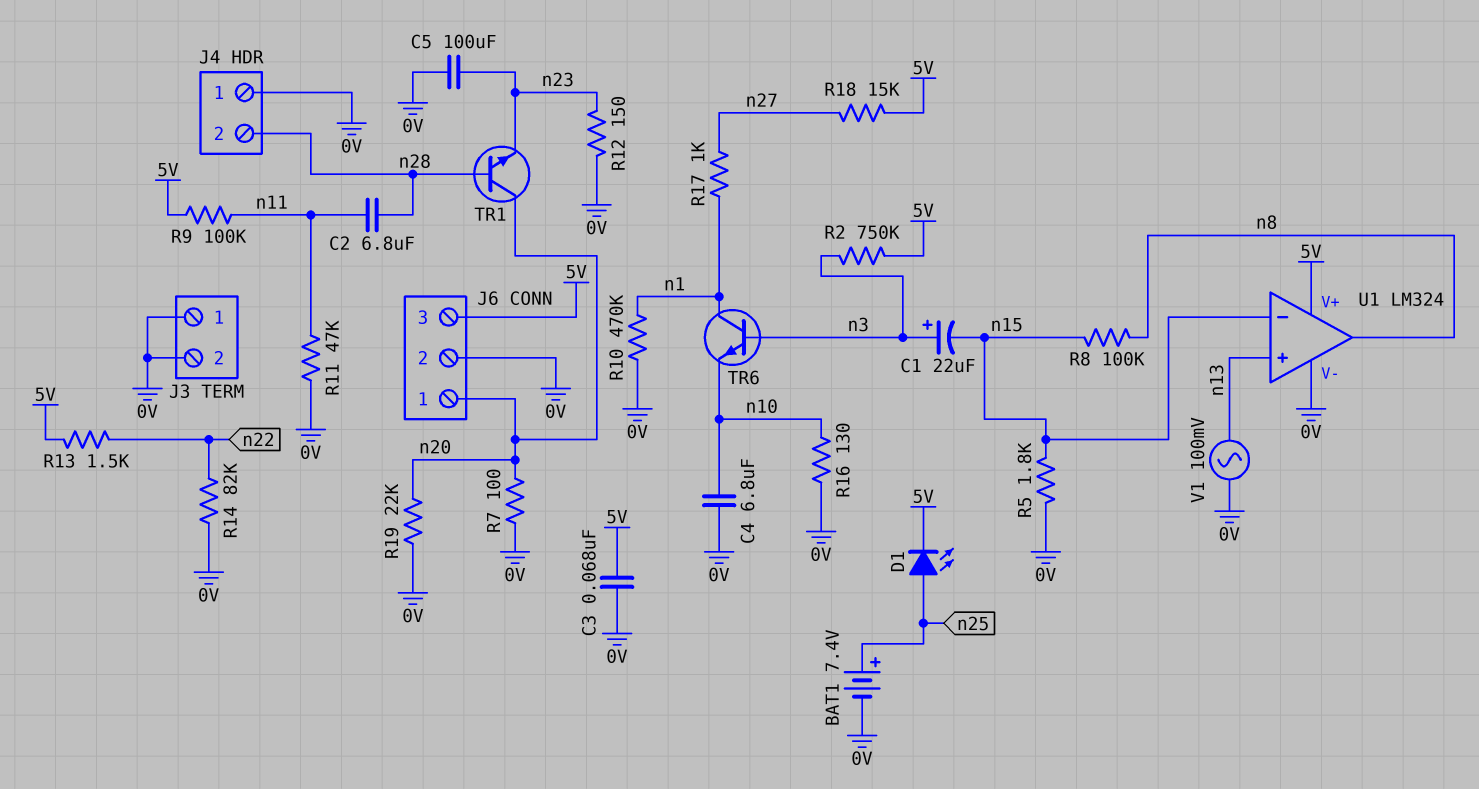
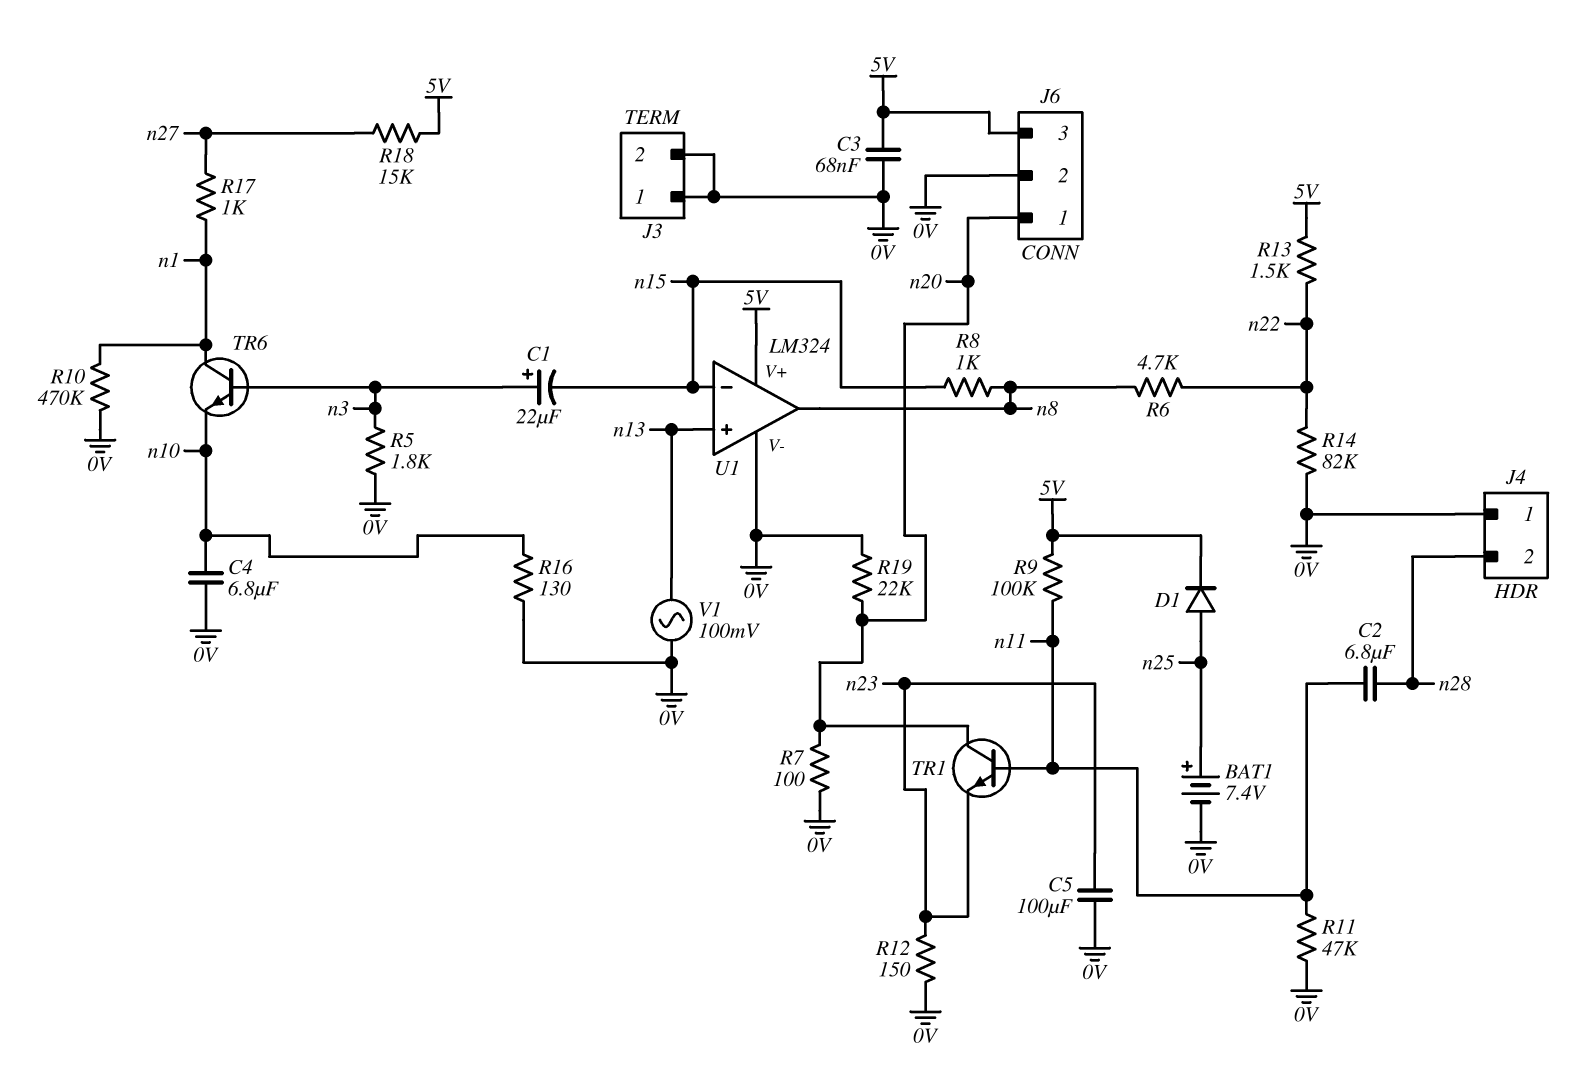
D1: LED (A n25, K 5V) -> diode (A n25, K 5V)
R2: 750k (5V, n3) -> none
R5: 1.8k (0V, n15) -> 1.8k (0V, n3)
R6: none -> 4.7k (n8, n22)
R8: 100k (n8, n15) -> 1k (n8, n15)
TR1: NPN (B n28, C n20, E n23) -> NPN (B n11, C n20, E n23)

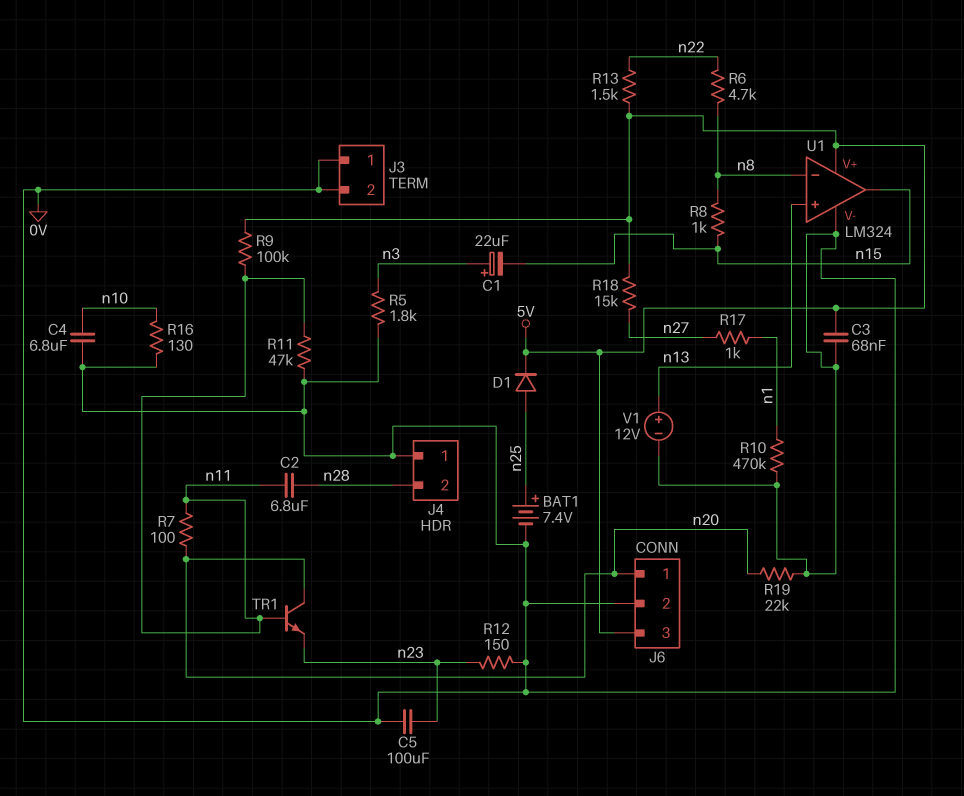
R7: 100 (0V, n20) -> 100 (n11, n20)
R14: 82k (0V, n22) -> none
TR6: NPN (B n3, C n1, E n10) -> none
U1 pin in-: n15 -> n8
U1 pin out: n8 -> n15
V1: AC 100mV (0V, n13) -> 12V (plus n13, minus 0V)

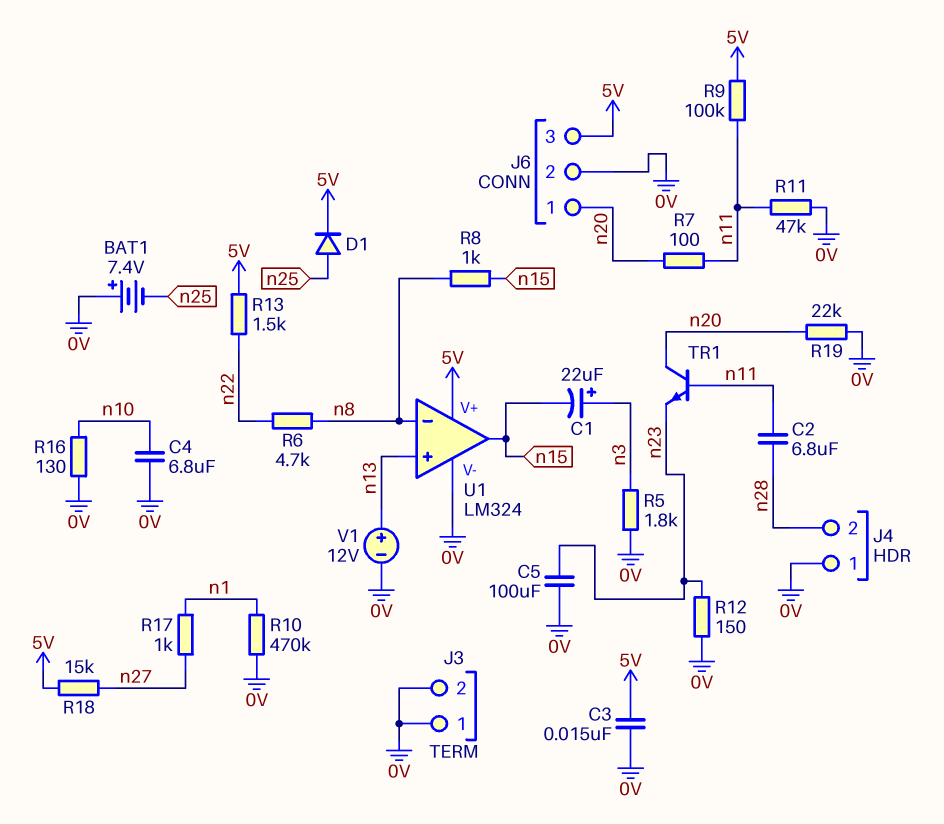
BAT1: 7.4V (plus n25, minus 0V) -> 7.4V (plus 0V, minus n25)
C3: 68nF (0V, 5V) -> 15nF (0V, 5V)

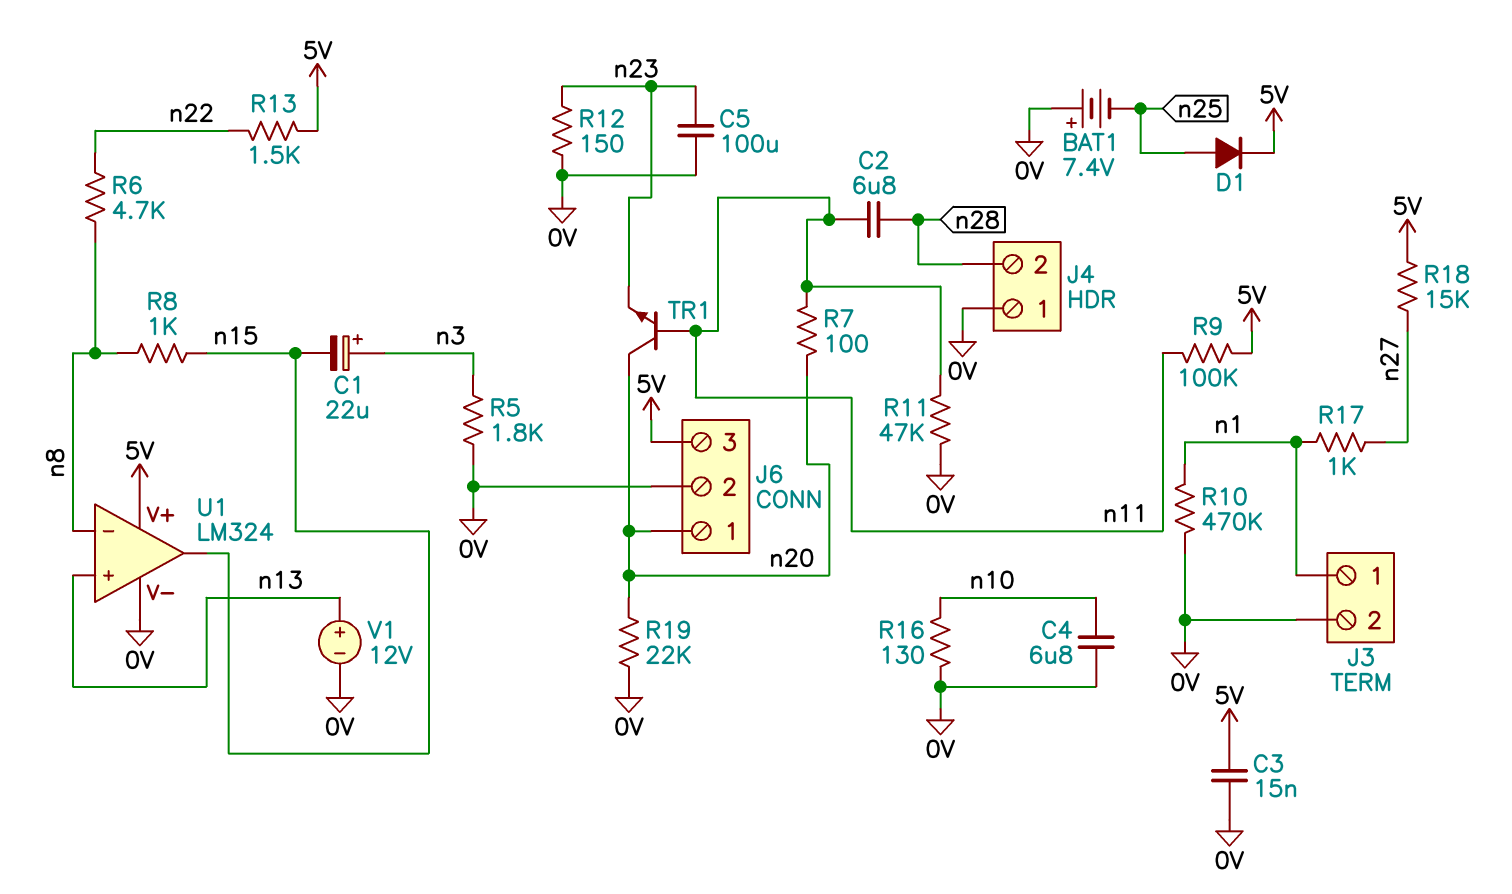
J3 pin 1: 0V -> n1

